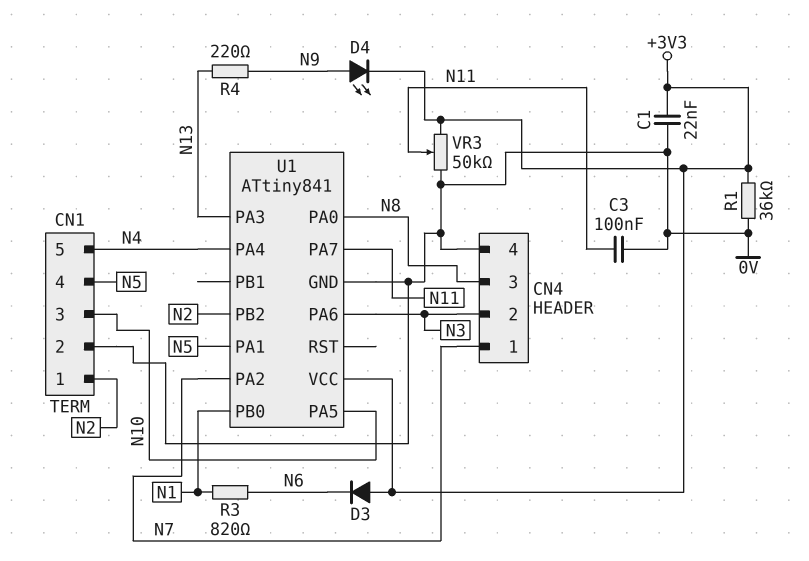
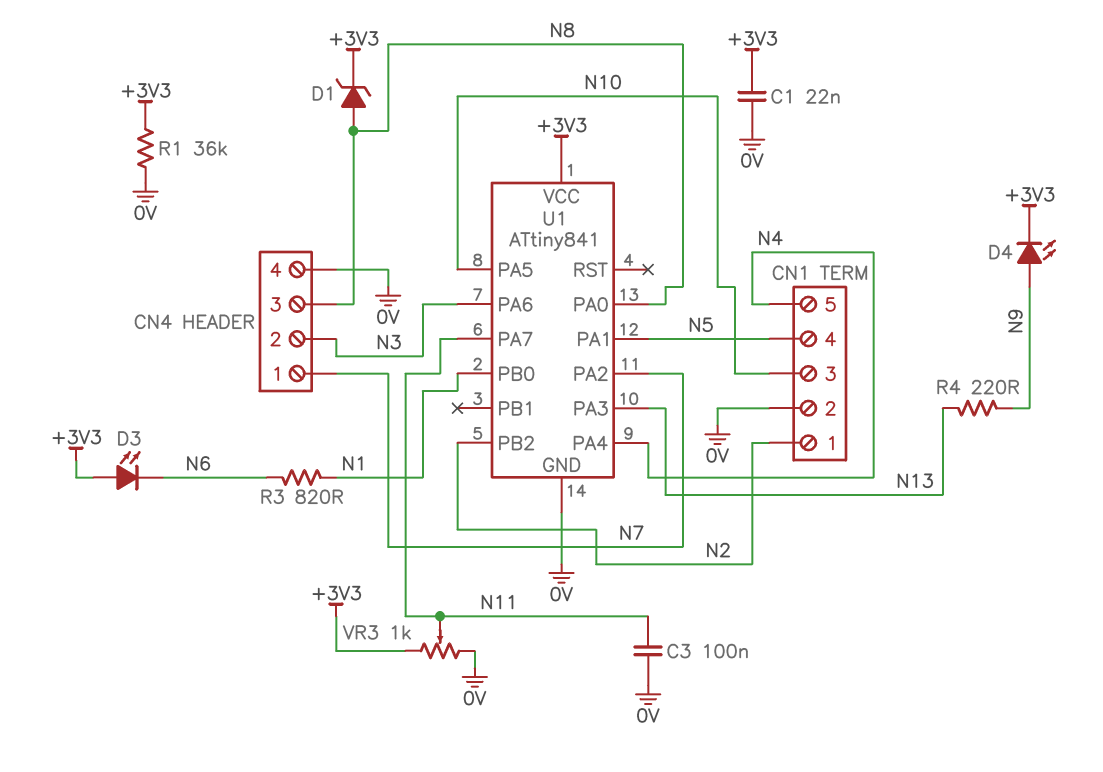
D1: none -> zener (A N8, K +3V3)
D3: diode (A +3V3, K N6) -> LED (A +3V3, K N6)
VR3: 50k (+3V3, 0V, wiper N11) -> 1k (+3V3, 0V, wiper N11)

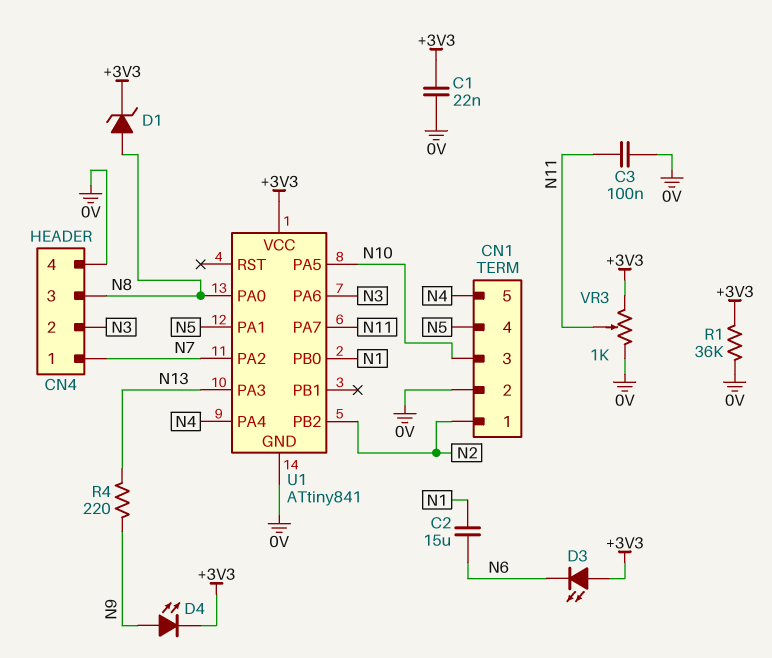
C2: none -> 15uF (N1, N6)
R3: 820 (N1, N6) -> none

